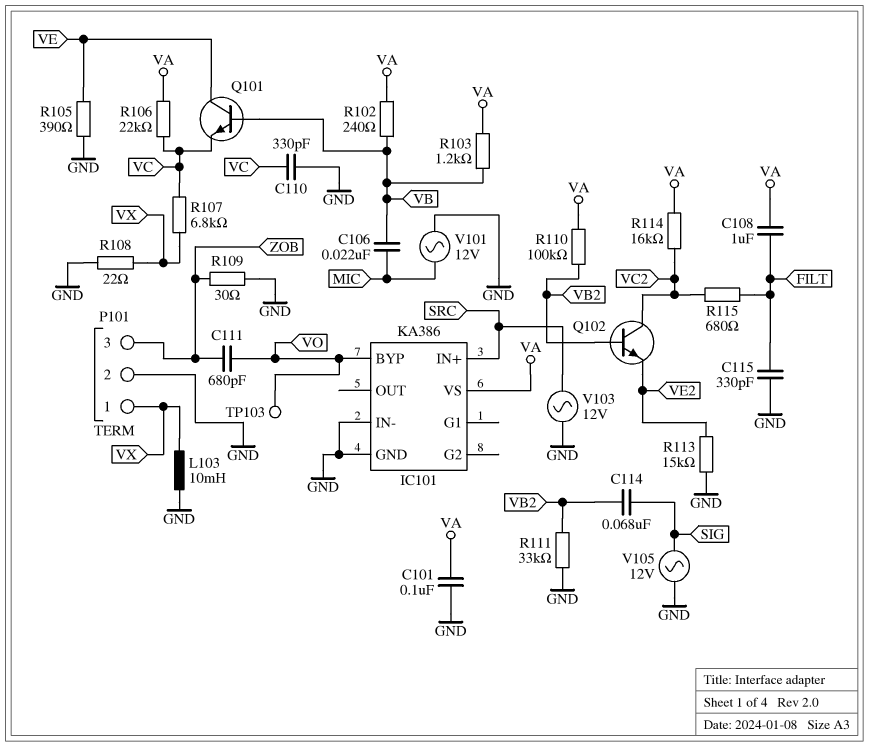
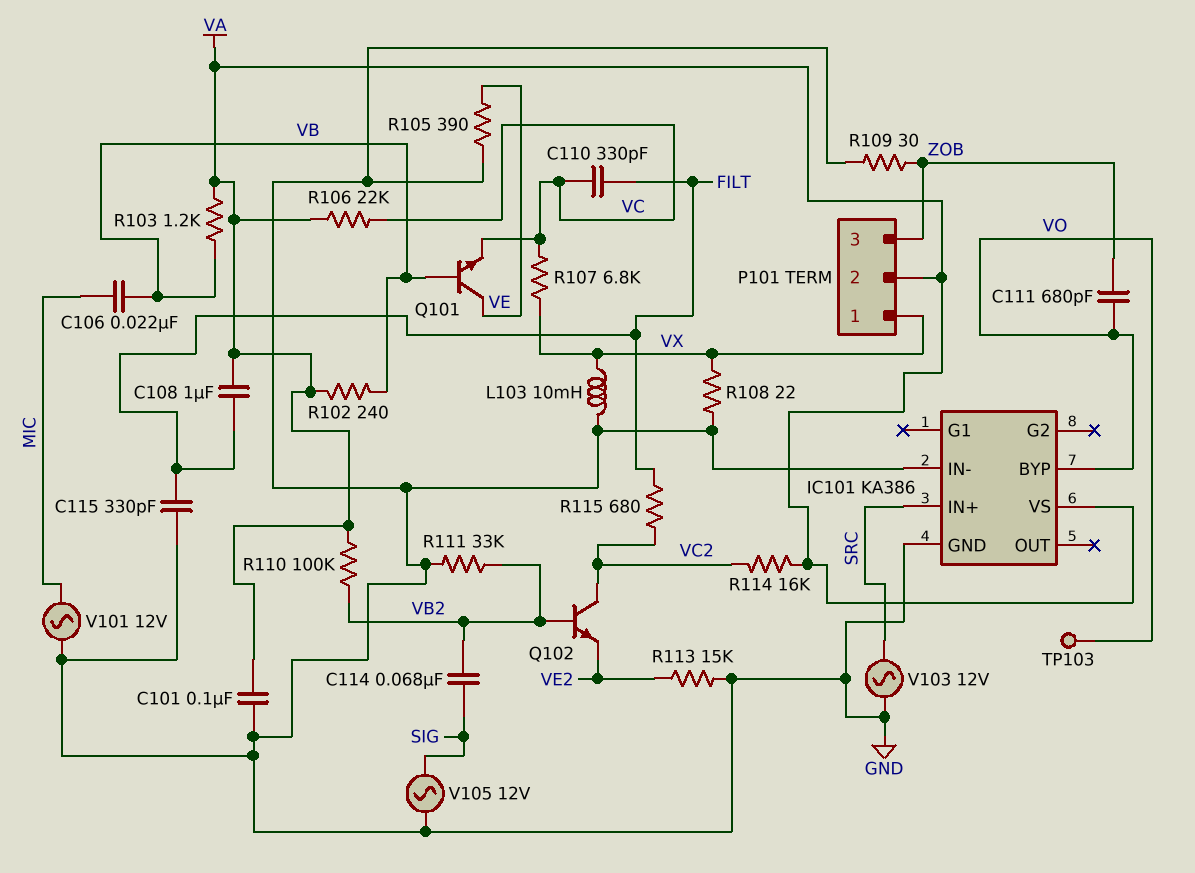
C110: 330pF (GND, VC) -> 330pF (FILT, VC)
P101 pin 2: GND -> VA

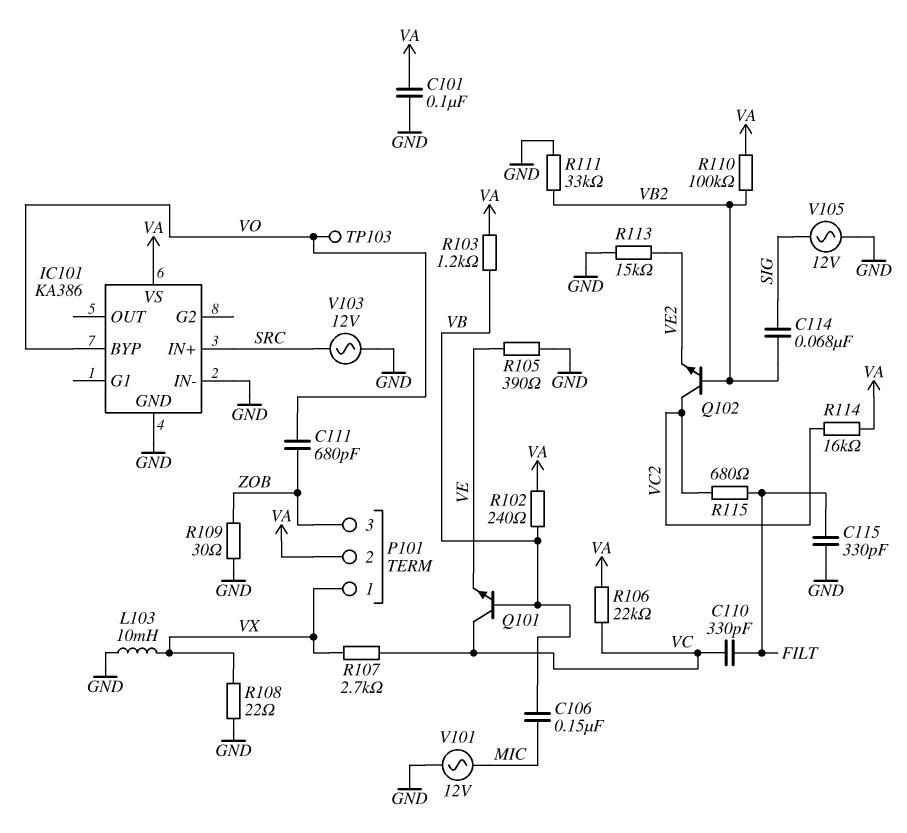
C106: 22nF (MIC, VB) -> 150nF (MIC, VB)
C108: 1uF (FILT, VA) -> none
Q101: NPN (B VB, C VE, E VC) -> NPN (B VB, C VC, E VE)
R107: 6.8k (VC, VX) -> 2.7k (VC, VX)

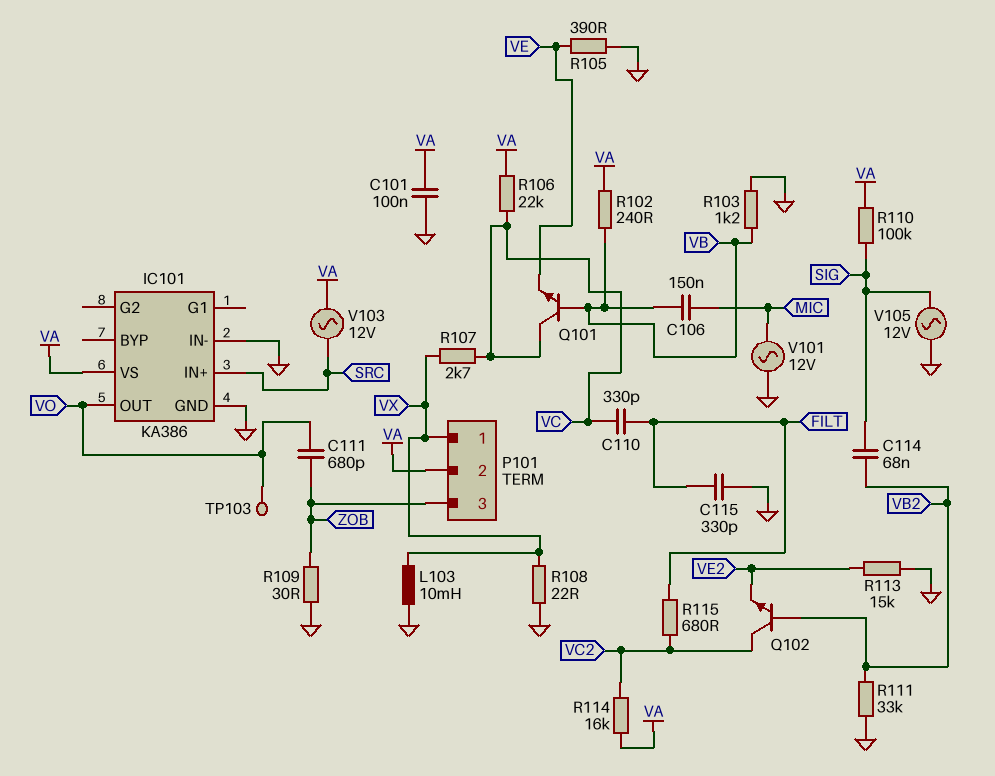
IC101 pin BYP: VO -> none
IC101 pin OUT: none -> VO
R103: 1.2k (VA, VB) -> 1.2k (GND, VB)
R110: 100k (VA, VB2) -> 100k (SIG, VA)
V103: AC 12V (GND, SRC) -> AC 12V (SRC, VA)

